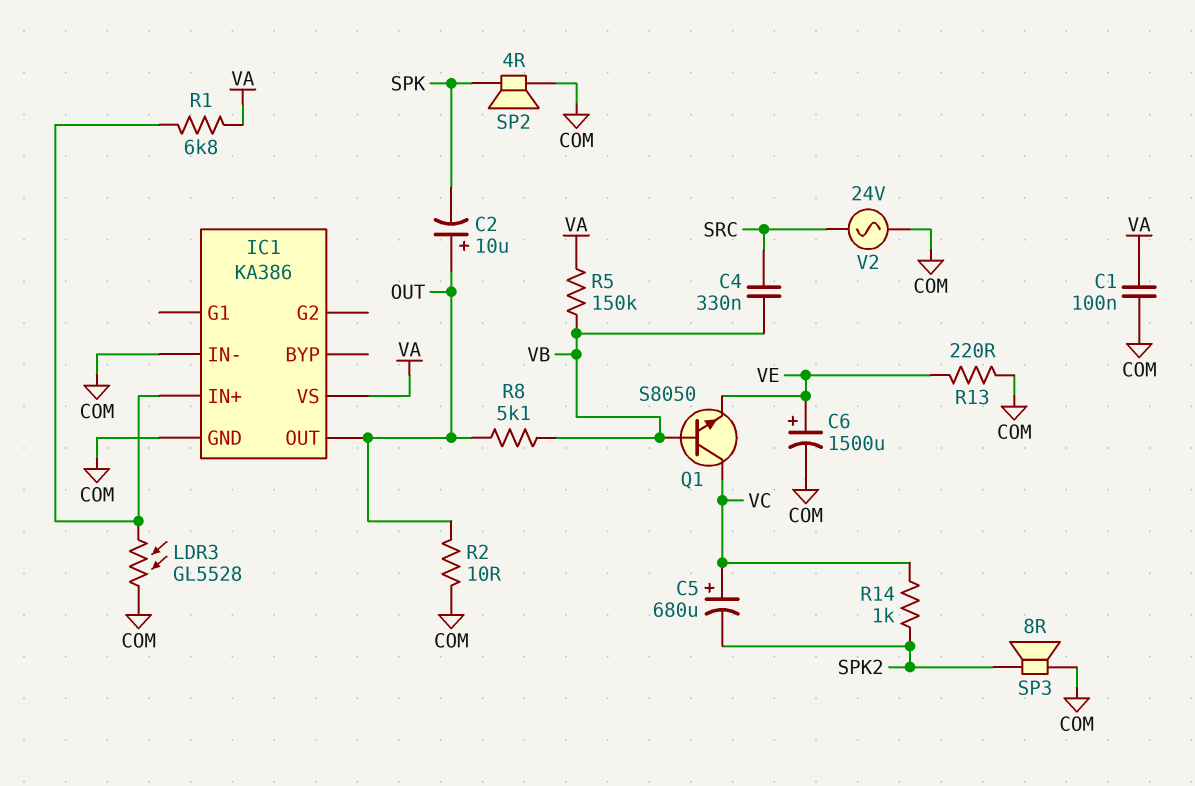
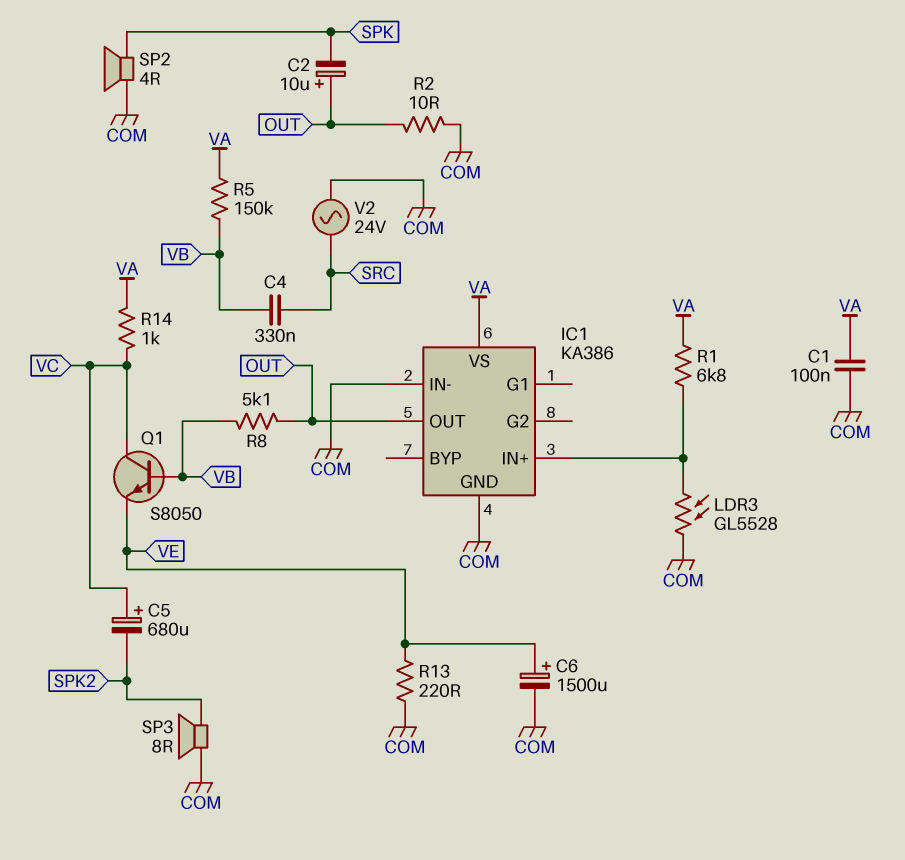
R14: 1k (SPK2, VC) -> 1k (VA, VC)

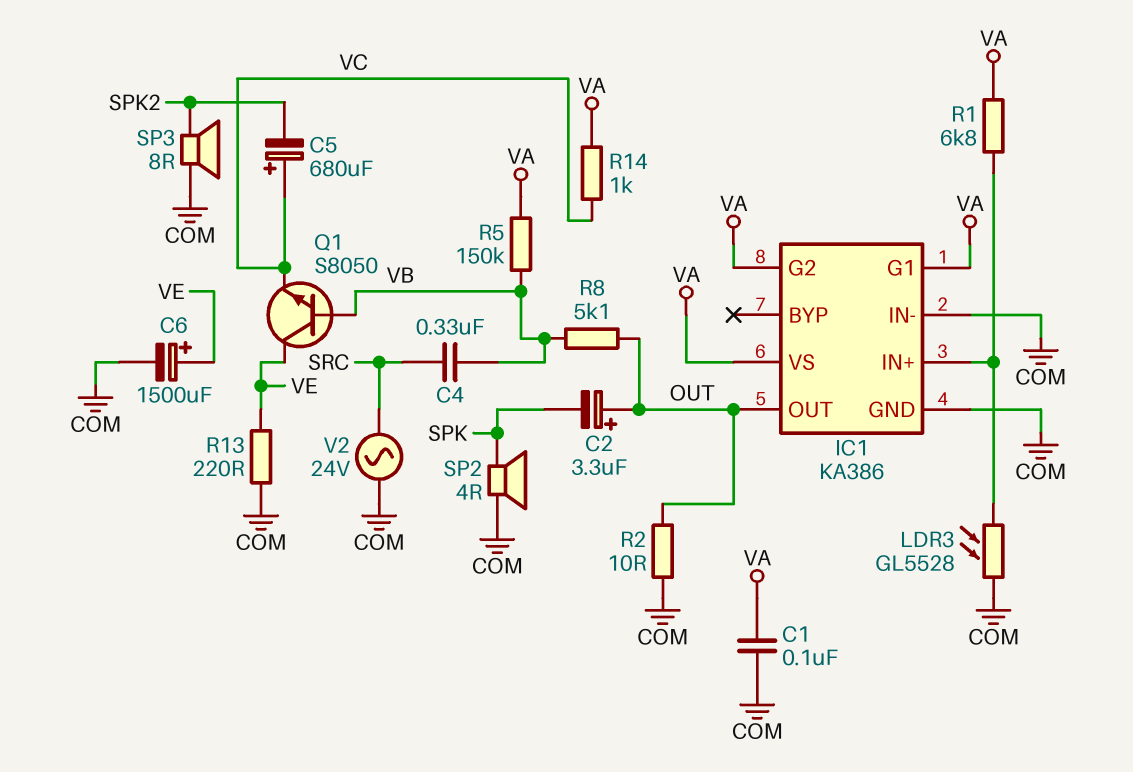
C2: 10uF (plus OUT, minus SPK) -> 3.3uF (plus OUT, minus SPK)
IC1 pin G1: none -> VA
IC1 pin G2: none -> VA
Q1: NPN S8050 (B VB, C VC, E VE) -> NPN S8050 (B VB, C VE, E VC)

